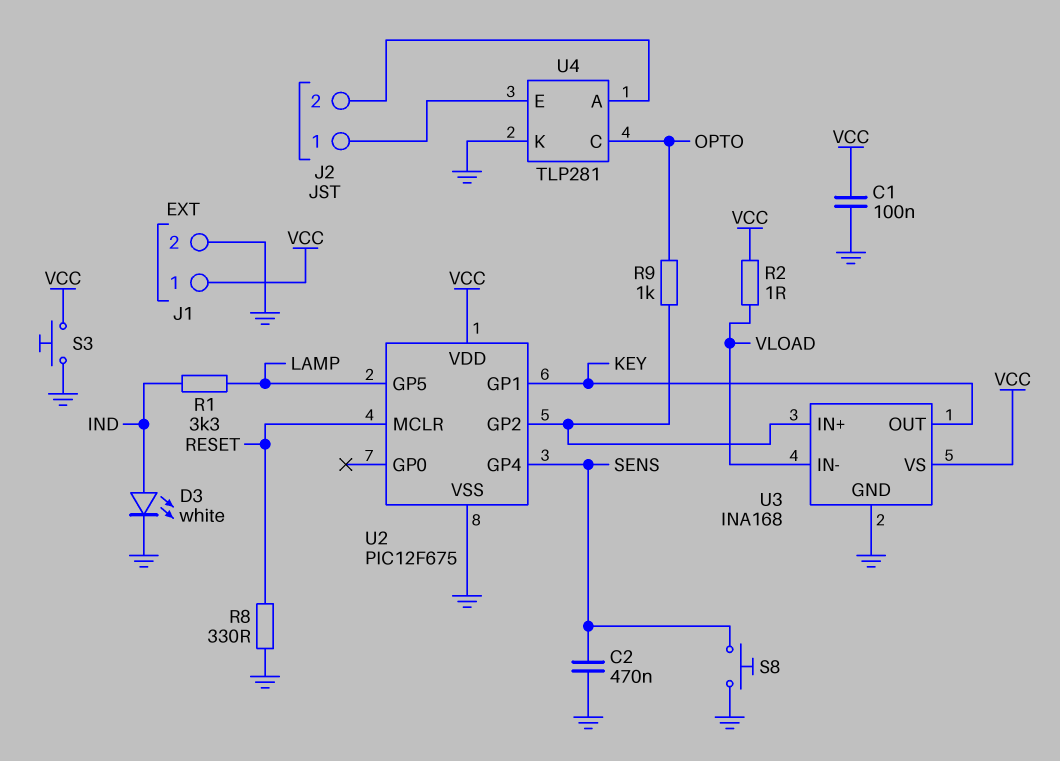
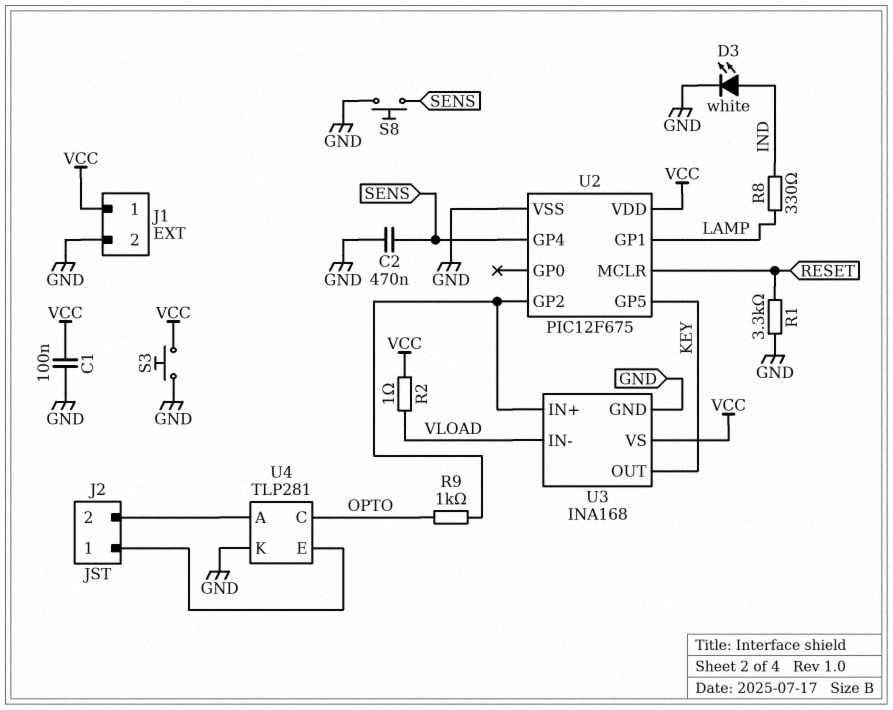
R1: 3.3k (IND, LAMP) -> 3.3k (GND, RESET)
R8: 330 (GND, RESET) -> 330 (IND, LAMP)
U2 pin GP1: KEY -> LAMP
U2 pin GP5: LAMP -> KEY

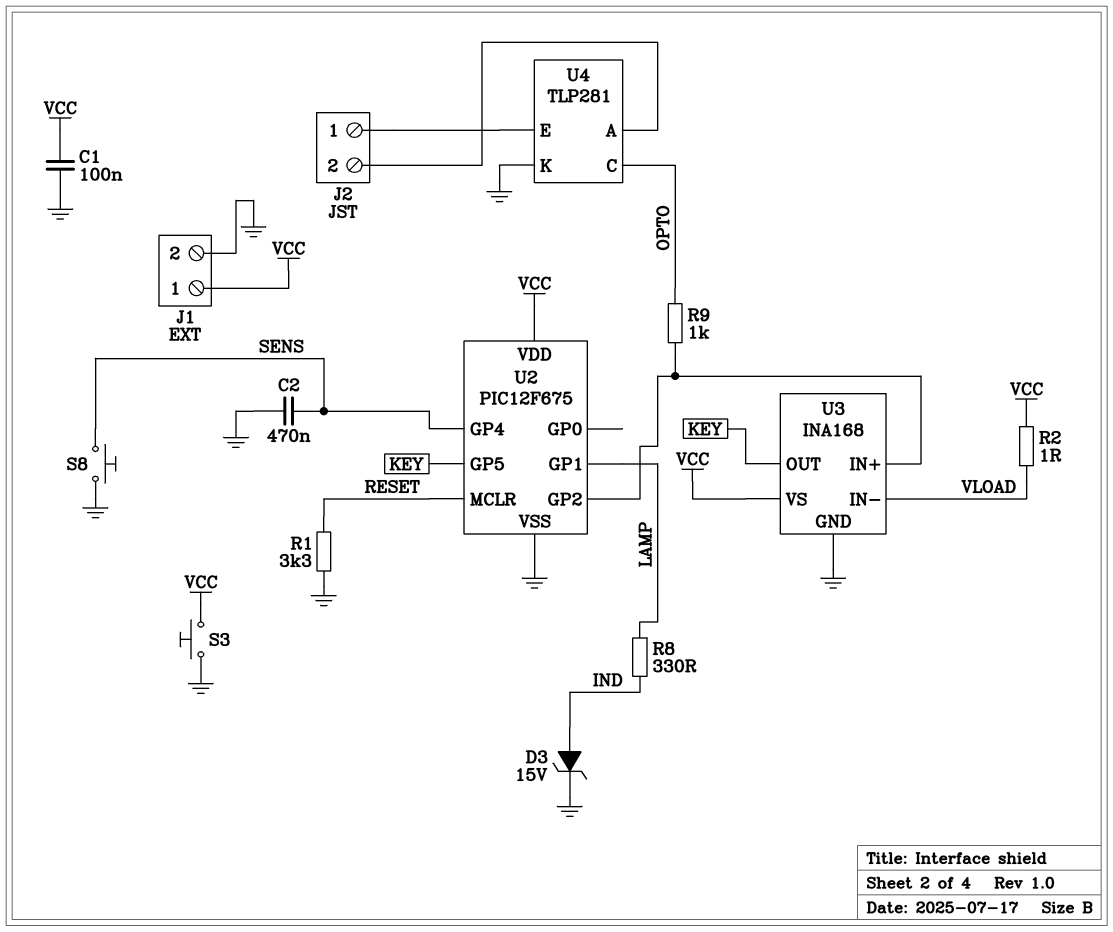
D3: LED white (A IND, K GND) -> zener 15V (A IND, K GND)

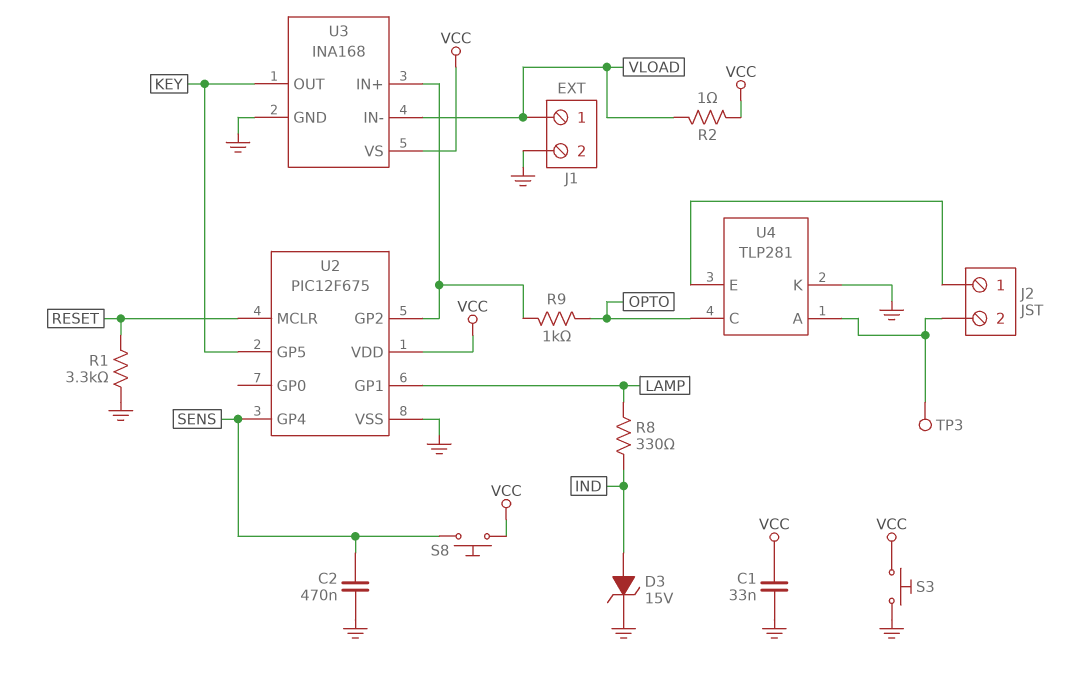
C1: 100nF (GND, VCC) -> 33nF (GND, VCC)
J1 pin 1: VCC -> VLOAD
S8: button (GND, SENS) -> button (SENS, VCC)
TP3: none -> test point (J2/2)

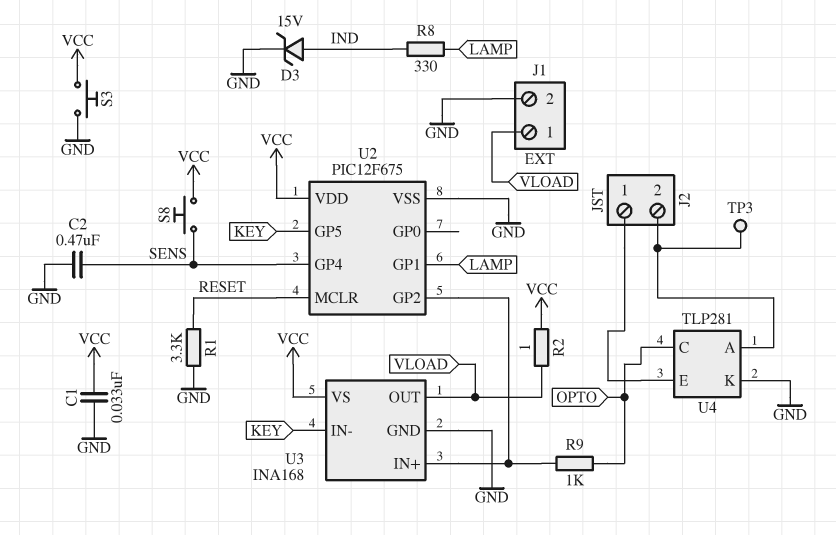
U3 pin IN-: VLOAD -> KEY
U3 pin OUT: KEY -> VLOAD

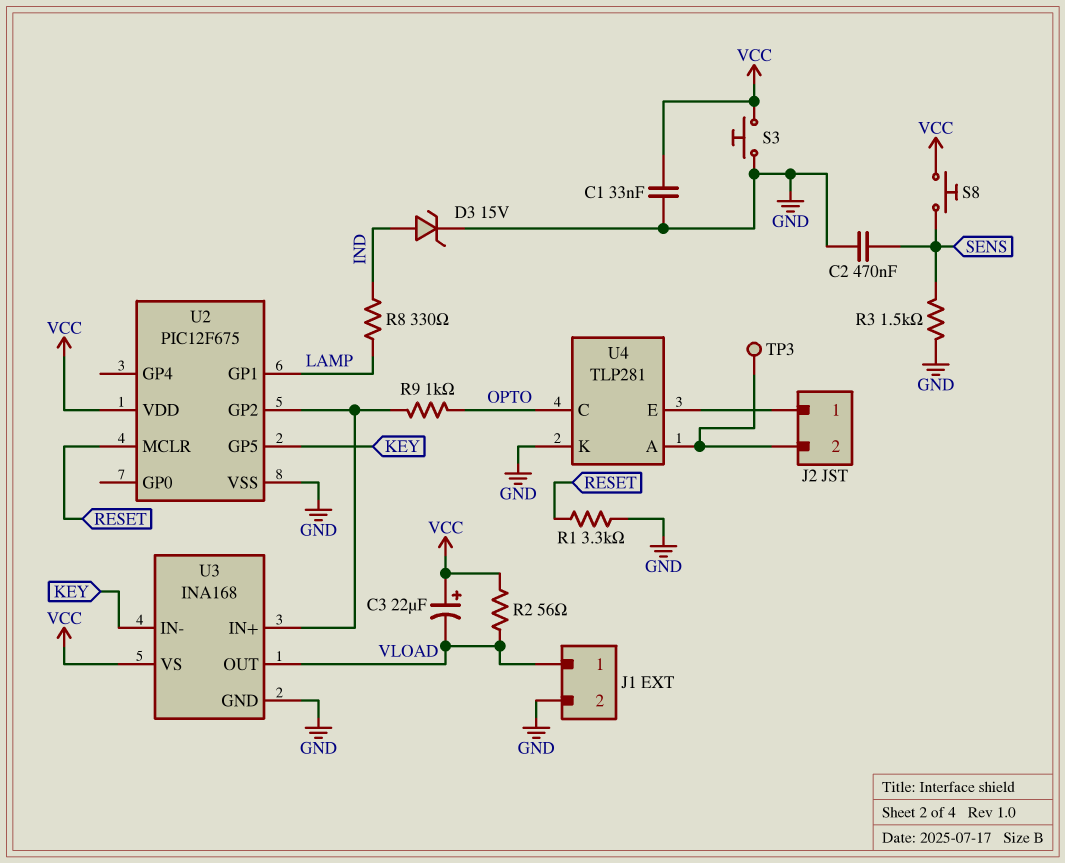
C3: none -> 22uF (plus VCC, minus VLOAD)
R2: 1 (VCC, VLOAD) -> 56 (VCC, VLOAD)
R3: none -> 1.5k (GND, SENS)
U2 pin GP4: SENS -> none

